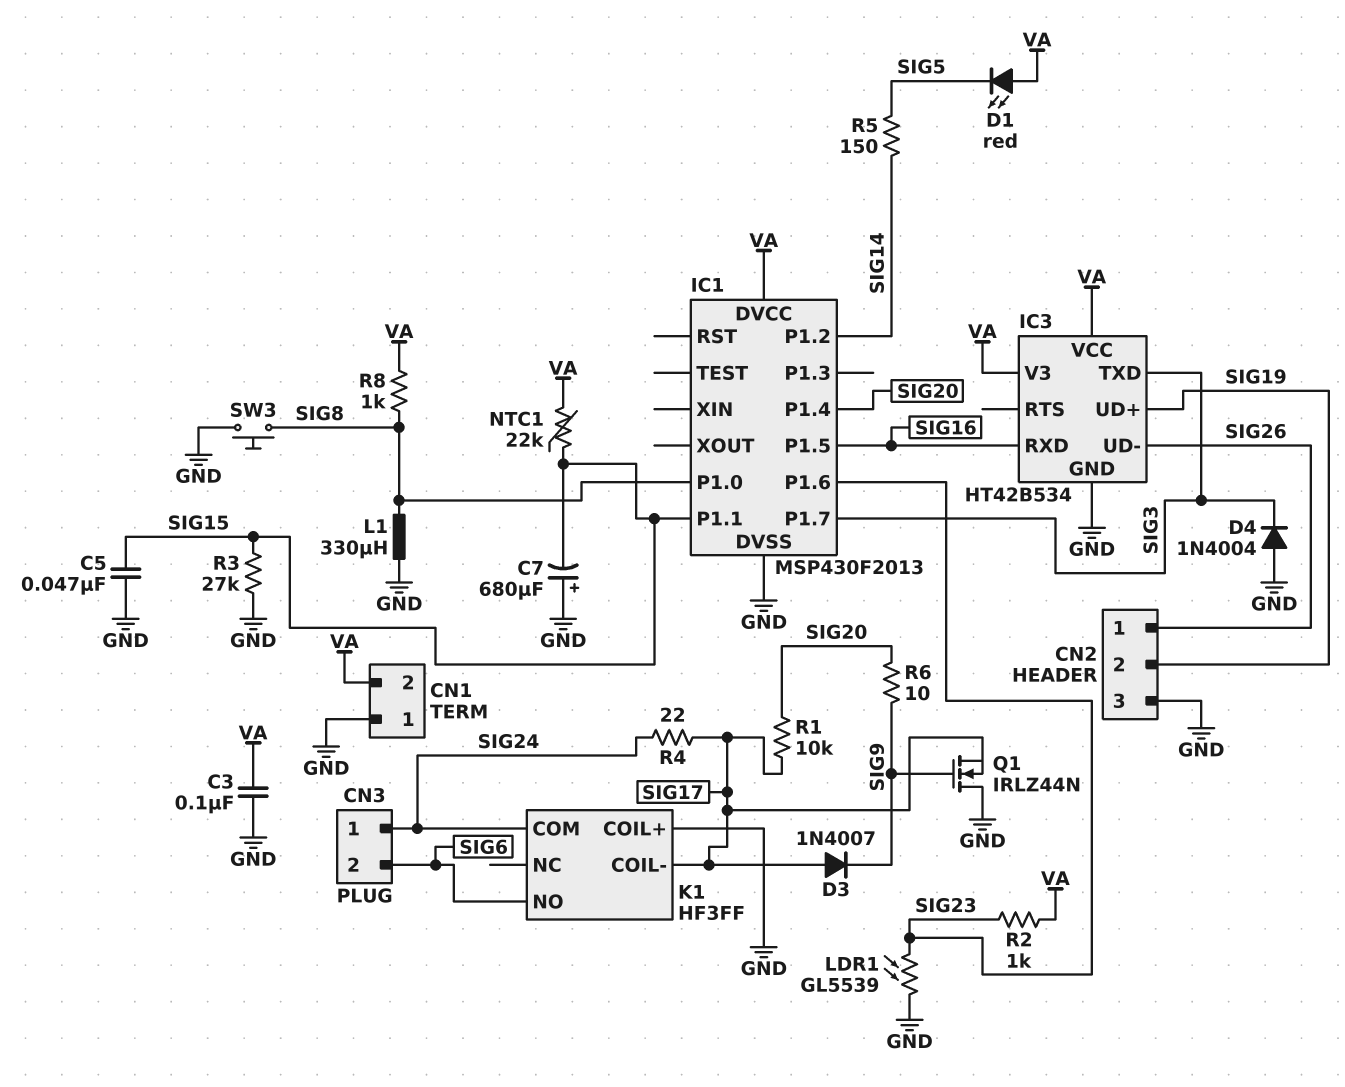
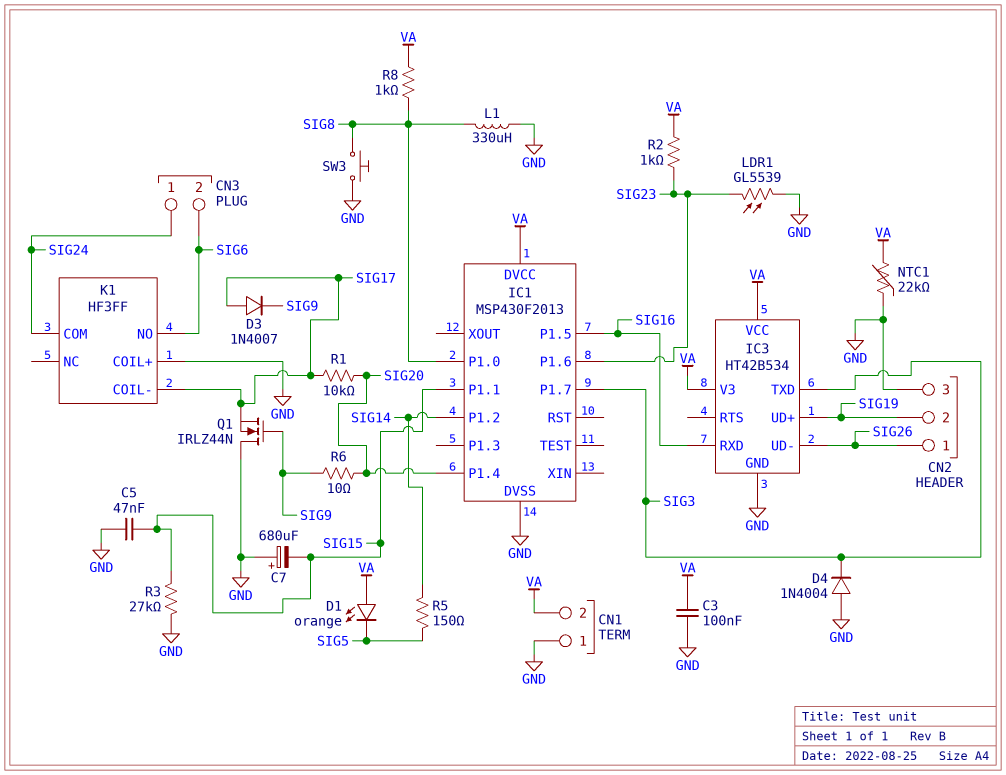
D1: LED red (A VA, K SIG5) -> LED orange (A VA, K SIG5)
NTC1: 22k (SIG15, VA) -> 22k (GND, VA)
R4: 22 (SIG17, SIG24) -> none

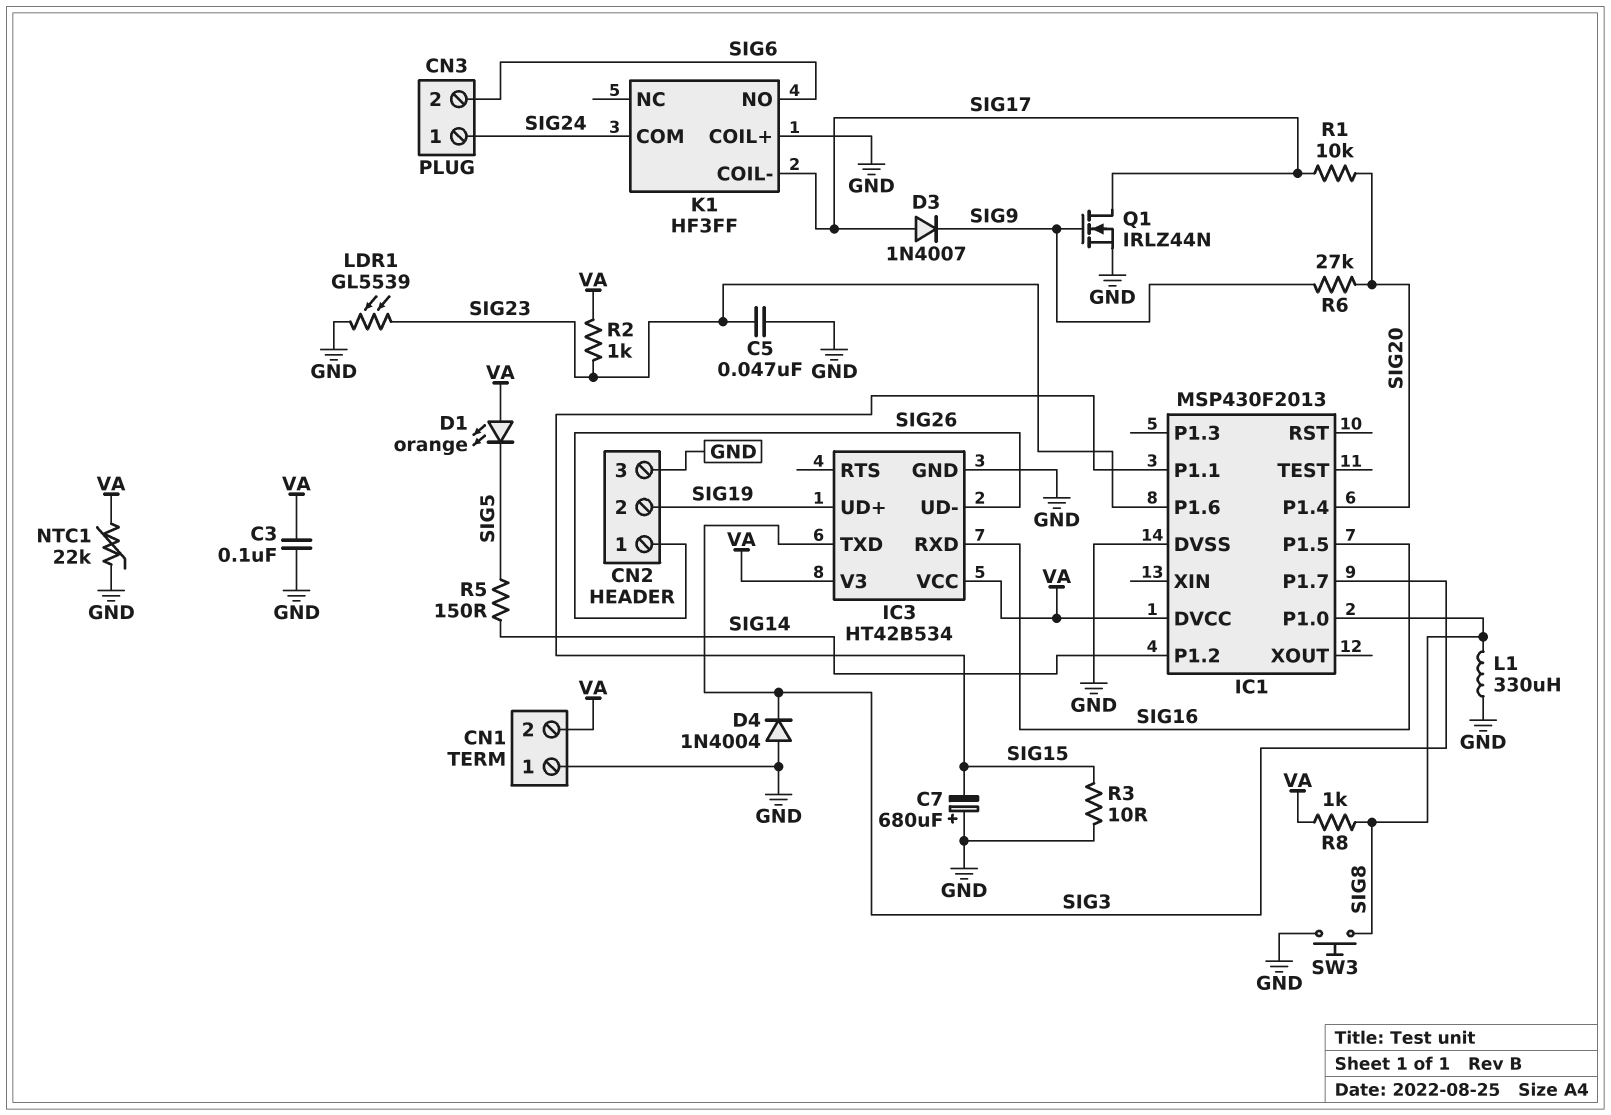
C5: 47nF (GND, SIG15) -> 47nF (GND, SIG23)
Q1: NMOS IRLZ44N (G SIG9, D GND, S SIG17) -> NMOS IRLZ44N (G SIG9, D SIG17, S GND)
R3: 27k (GND, SIG15) -> 10 (GND, SIG15)
R6: 10 (SIG9, SIG20) -> 27k (SIG9, SIG20)

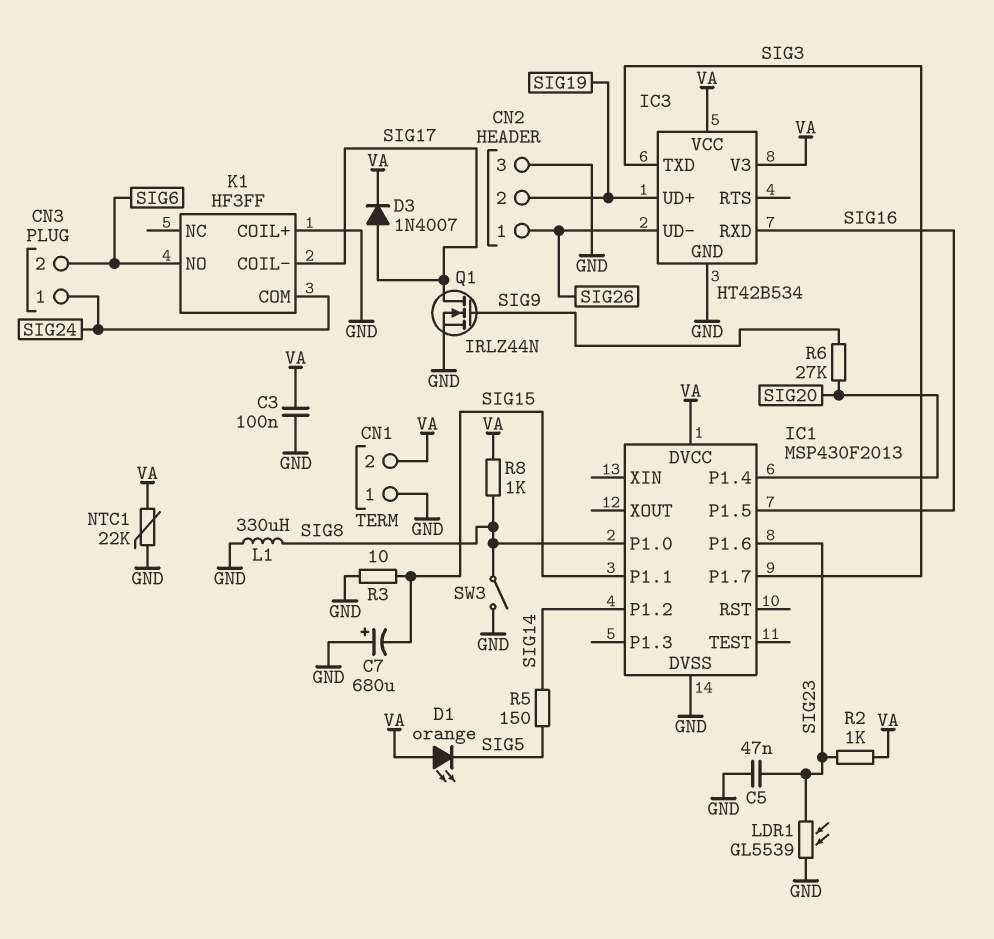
D3: diode 1N4007 (A SIG17, K SIG9) -> diode 1N4007 (A SIG17, K VA)
D4: diode 1N4004 (A GND, K SIG3) -> none
R1: 10k (SIG17, SIG20) -> none
SW3: button (GND, SIG8) -> switch (GND, SIG8)

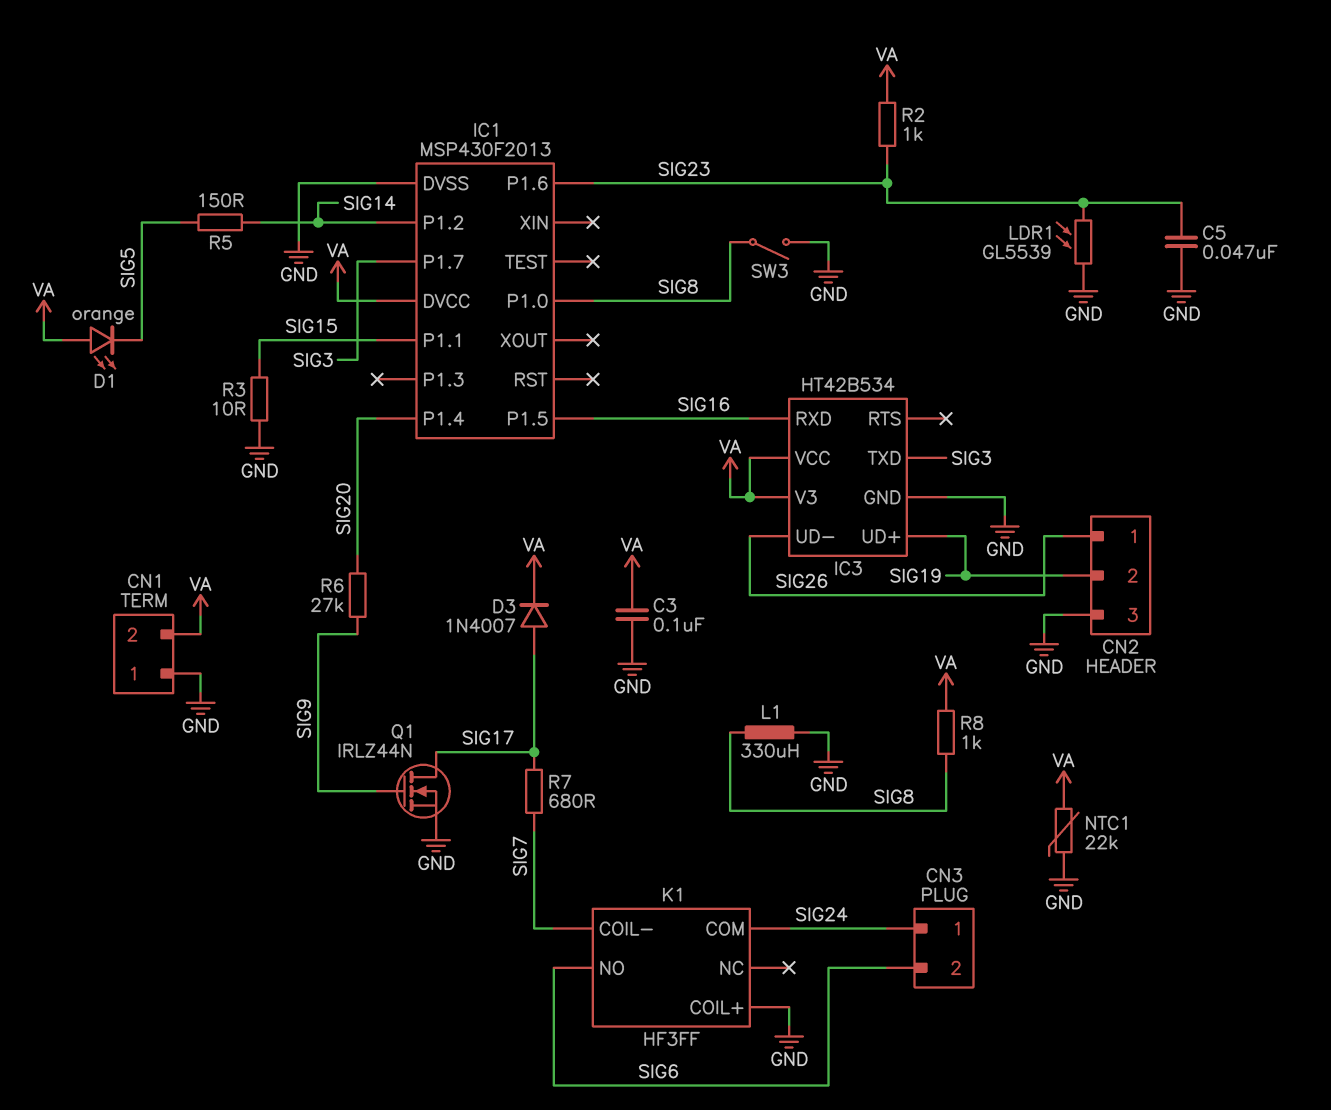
C7: 680uF (plus GND, minus SIG15) -> none
K1 pin COIL-: SIG17 -> SIG7
R7: none -> 680 (SIG7, SIG17)

